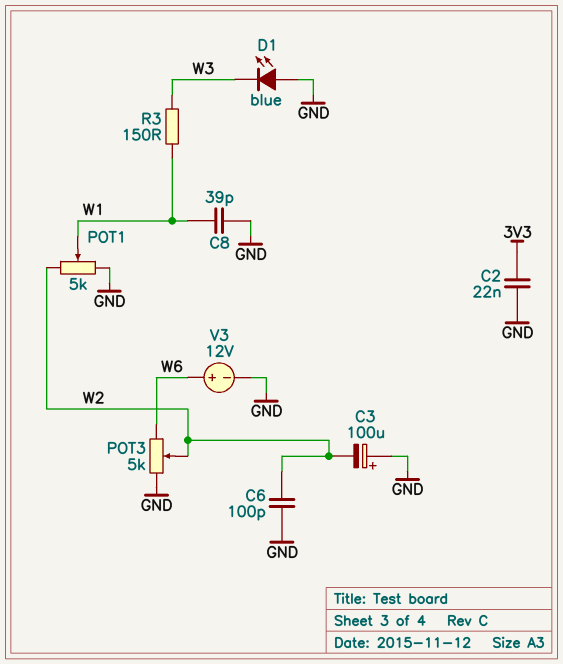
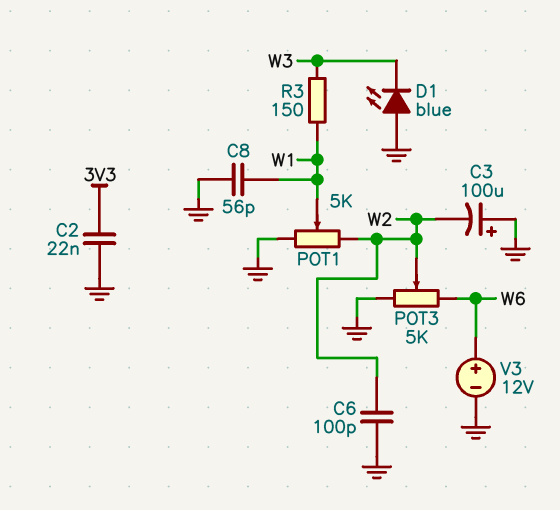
C8: 39pF (GND, W1) -> 56pF (GND, W1)

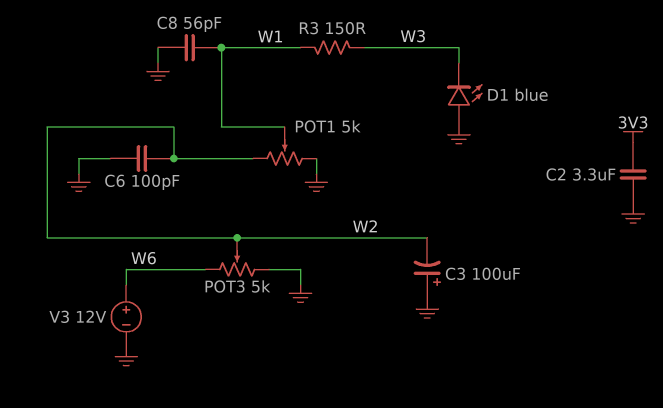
C2: 22nF (3V3, GND) -> 3.3uF (3V3, GND)

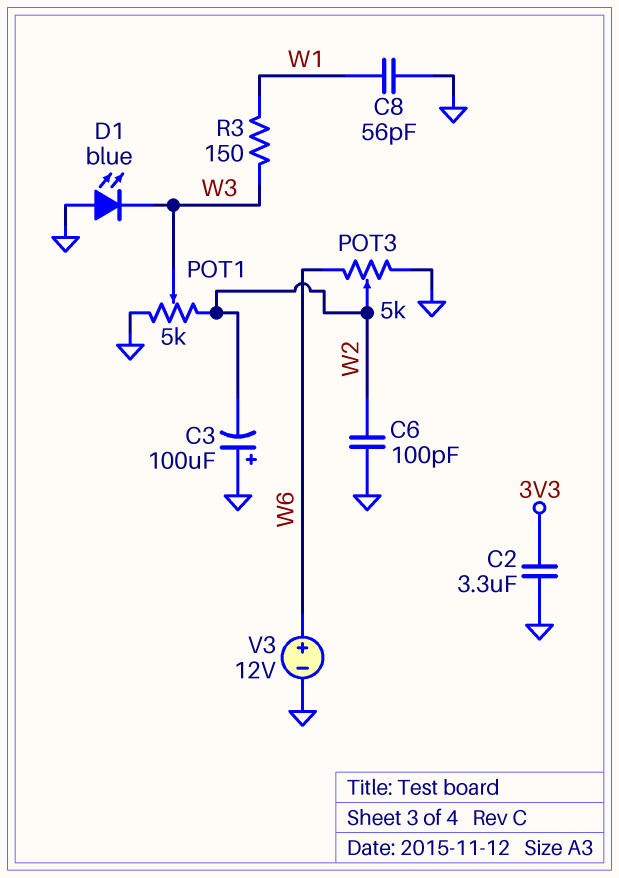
POT1: 5k (GND, W2, wiper W1) -> 5k (GND, W2, wiper W3)

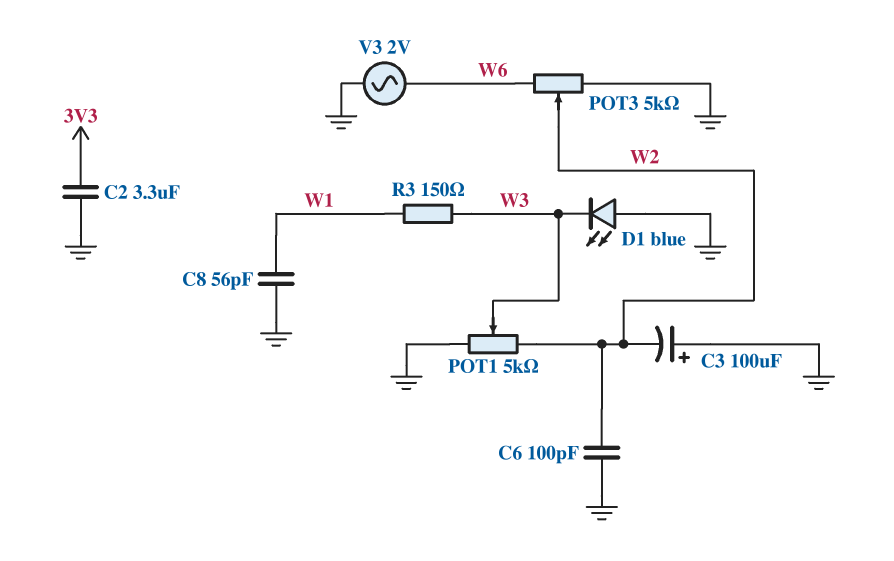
V3: 12V (plus W6, minus GND) -> AC 2V (GND, W6)

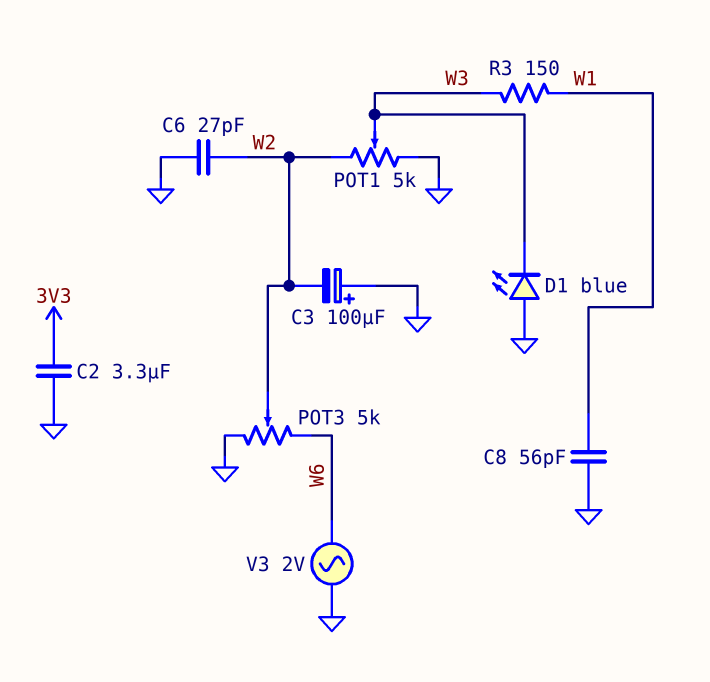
C6: 100pF (GND, W2) -> 27pF (GND, W2)

